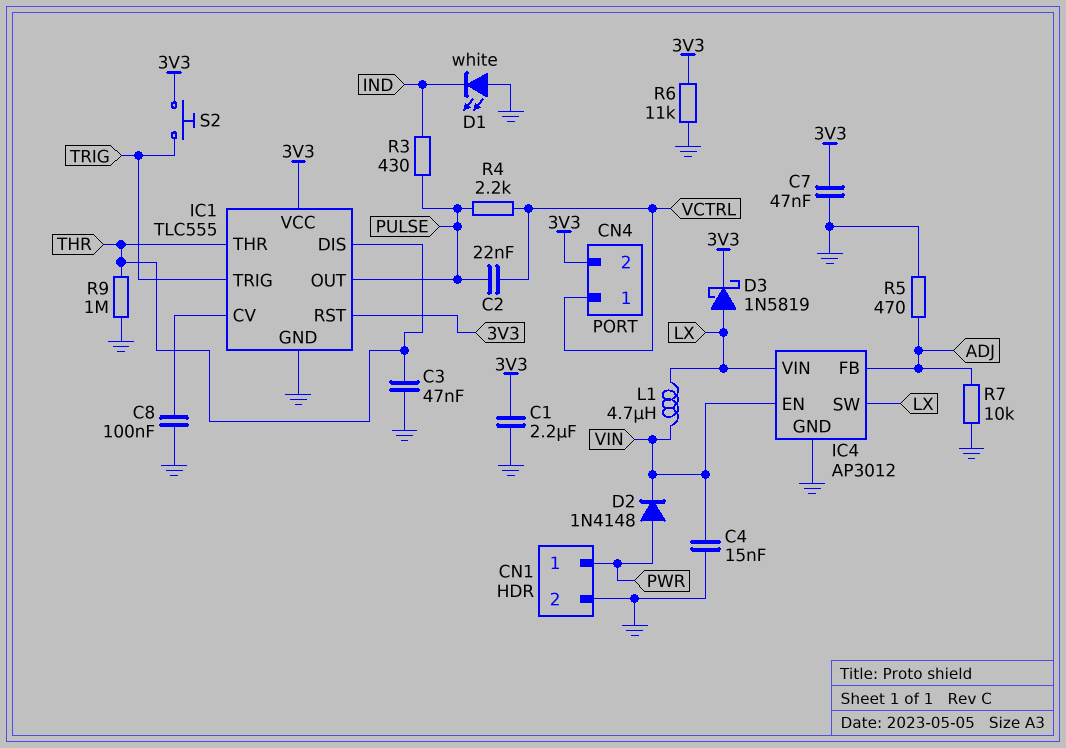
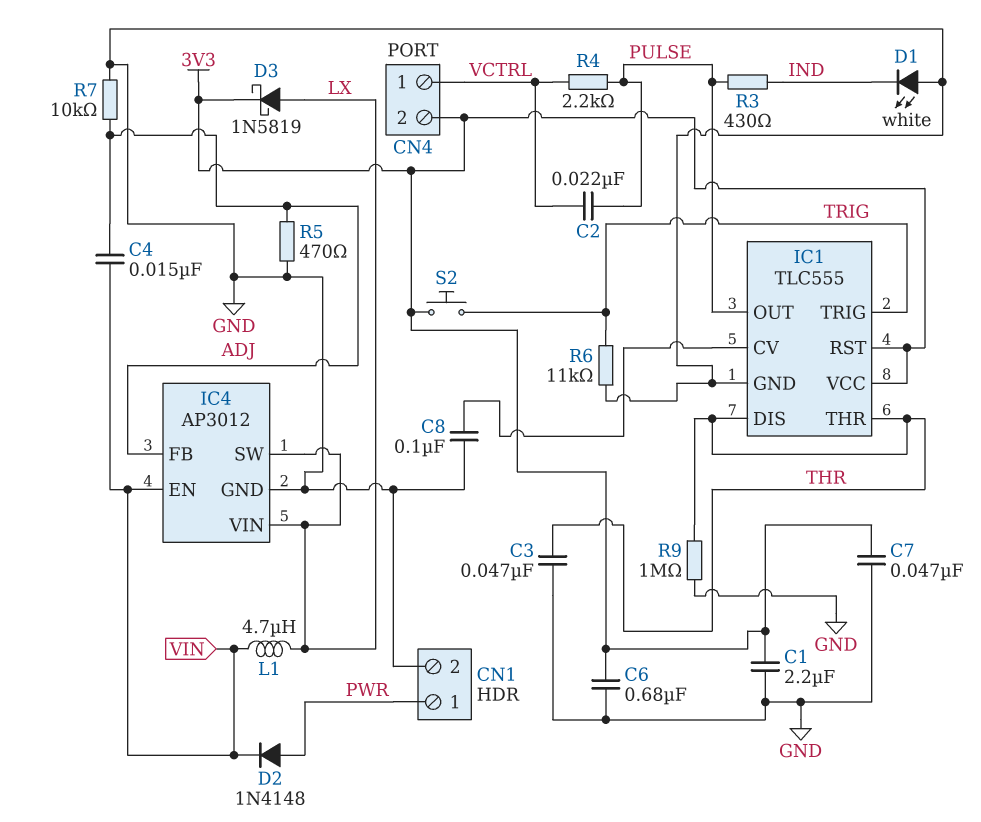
C4: 15nF (GND, VIN) -> 15nF (ADJ, VIN)
C6: none -> 680nF (3V3, GND)
R6: 11k (3V3, GND) -> 11k (GND, TRIG)

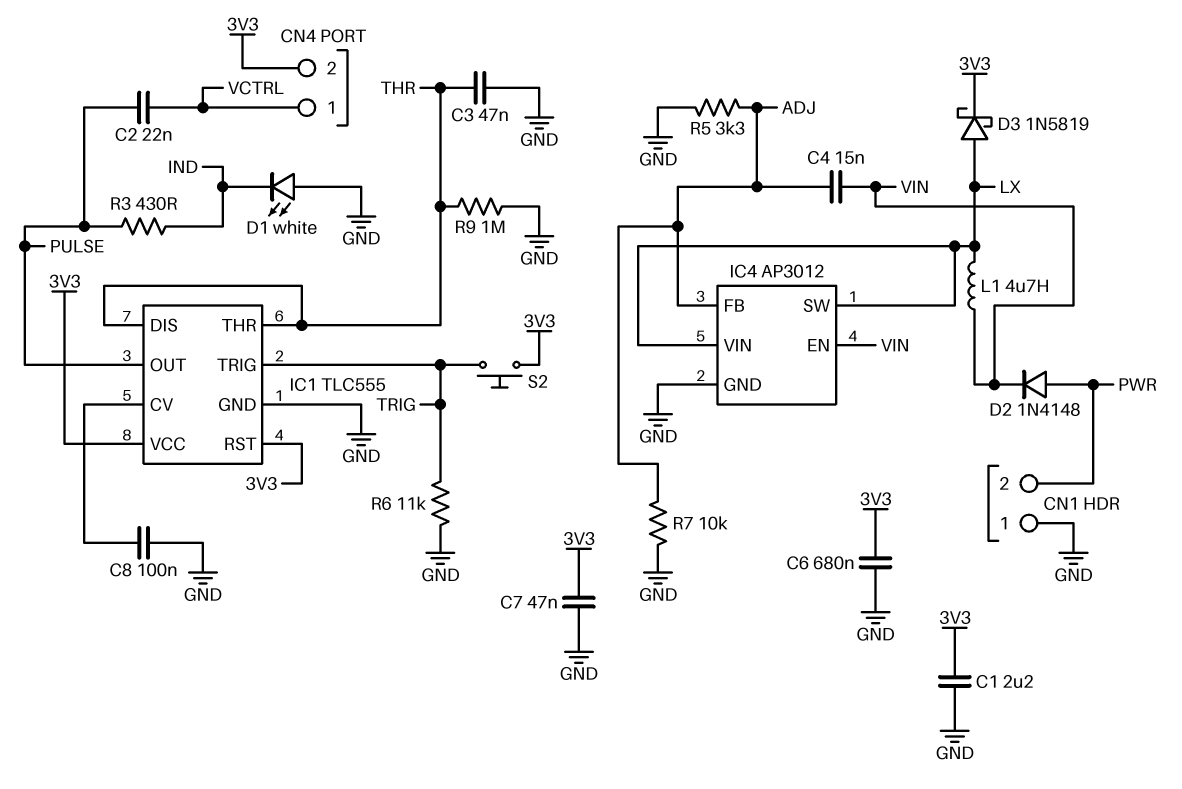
CN1 pin 1: PWR -> GND
CN1 pin 2: GND -> PWR
R4: 2.2k (PULSE, VCTRL) -> none
R5: 470 (ADJ, GND) -> 3.3k (ADJ, GND)

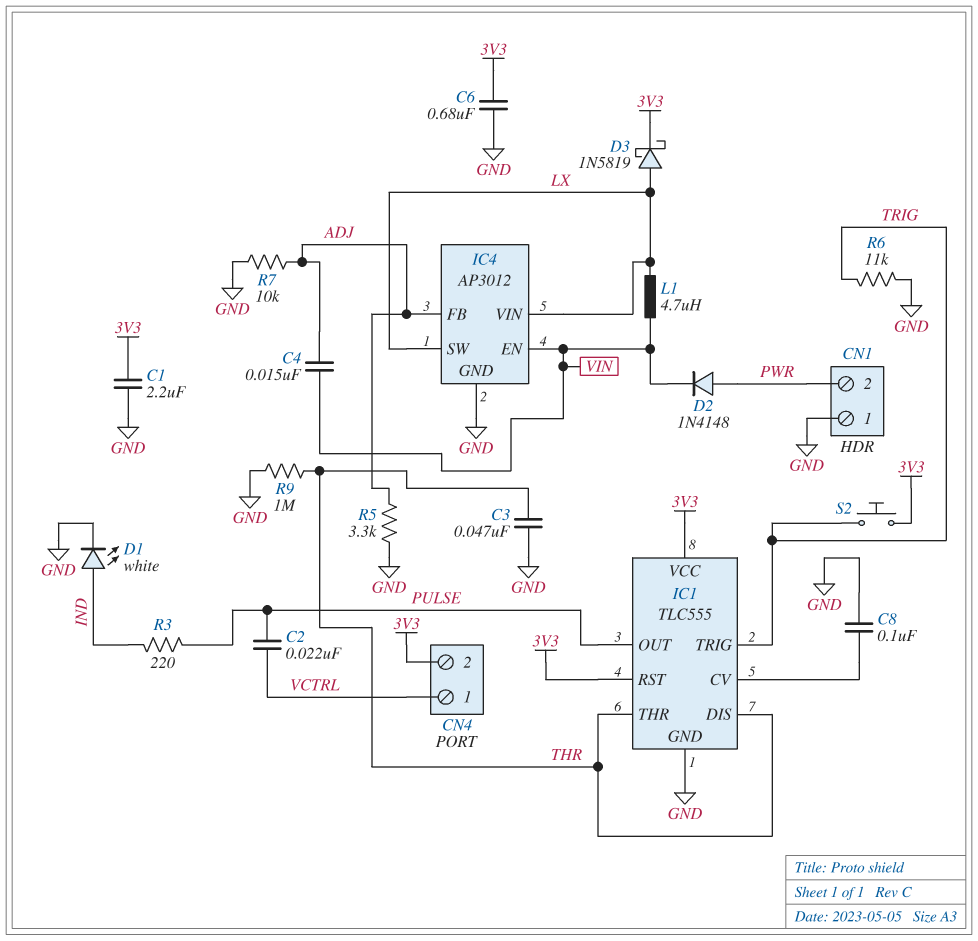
C7: 47nF (3V3, GND) -> none
D1: LED white (A GND, K IND) -> LED white (A IND, K GND)
R3: 430 (IND, PULSE) -> 220 (IND, PULSE)

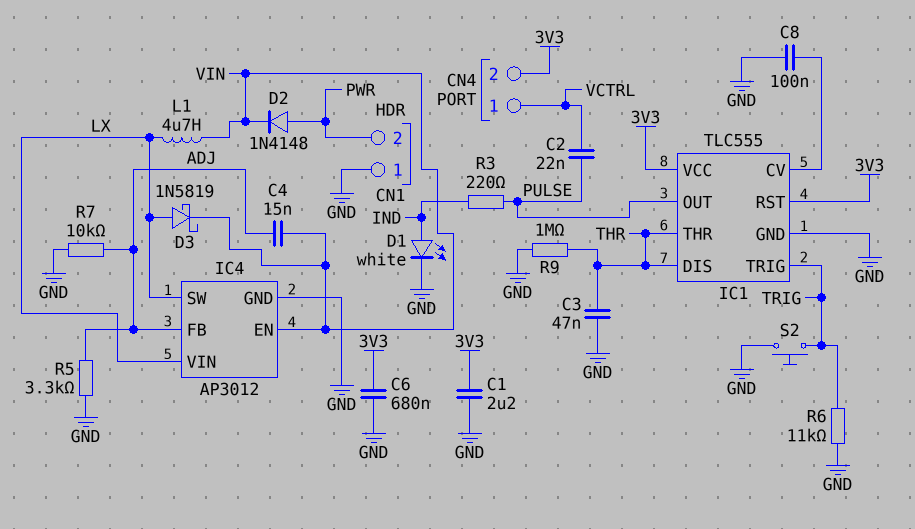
D3: schottky 1N5819 (A LX, K 3V3) -> schottky 1N5819 (A LX, K VIN)
S2: button (3V3, TRIG) -> button (GND, TRIG)

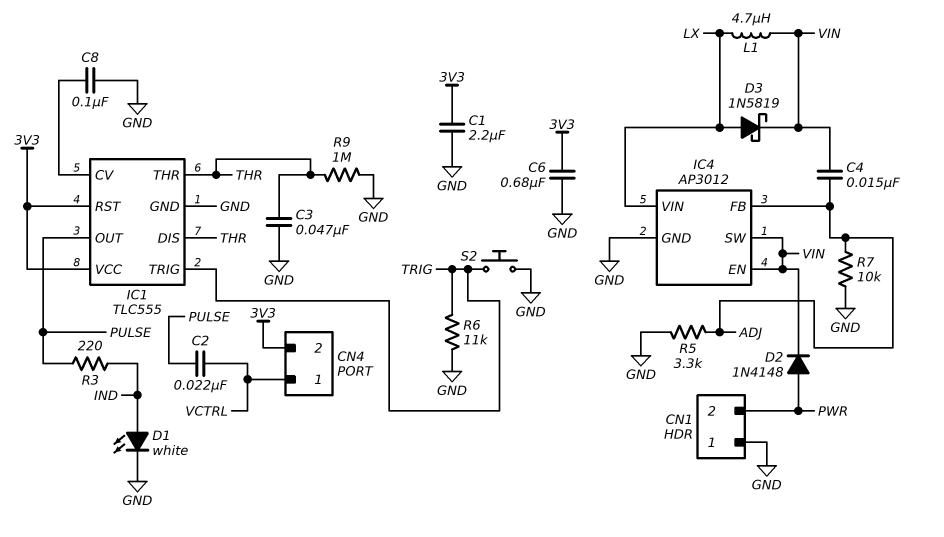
IC4 pin SW: LX -> VIN

